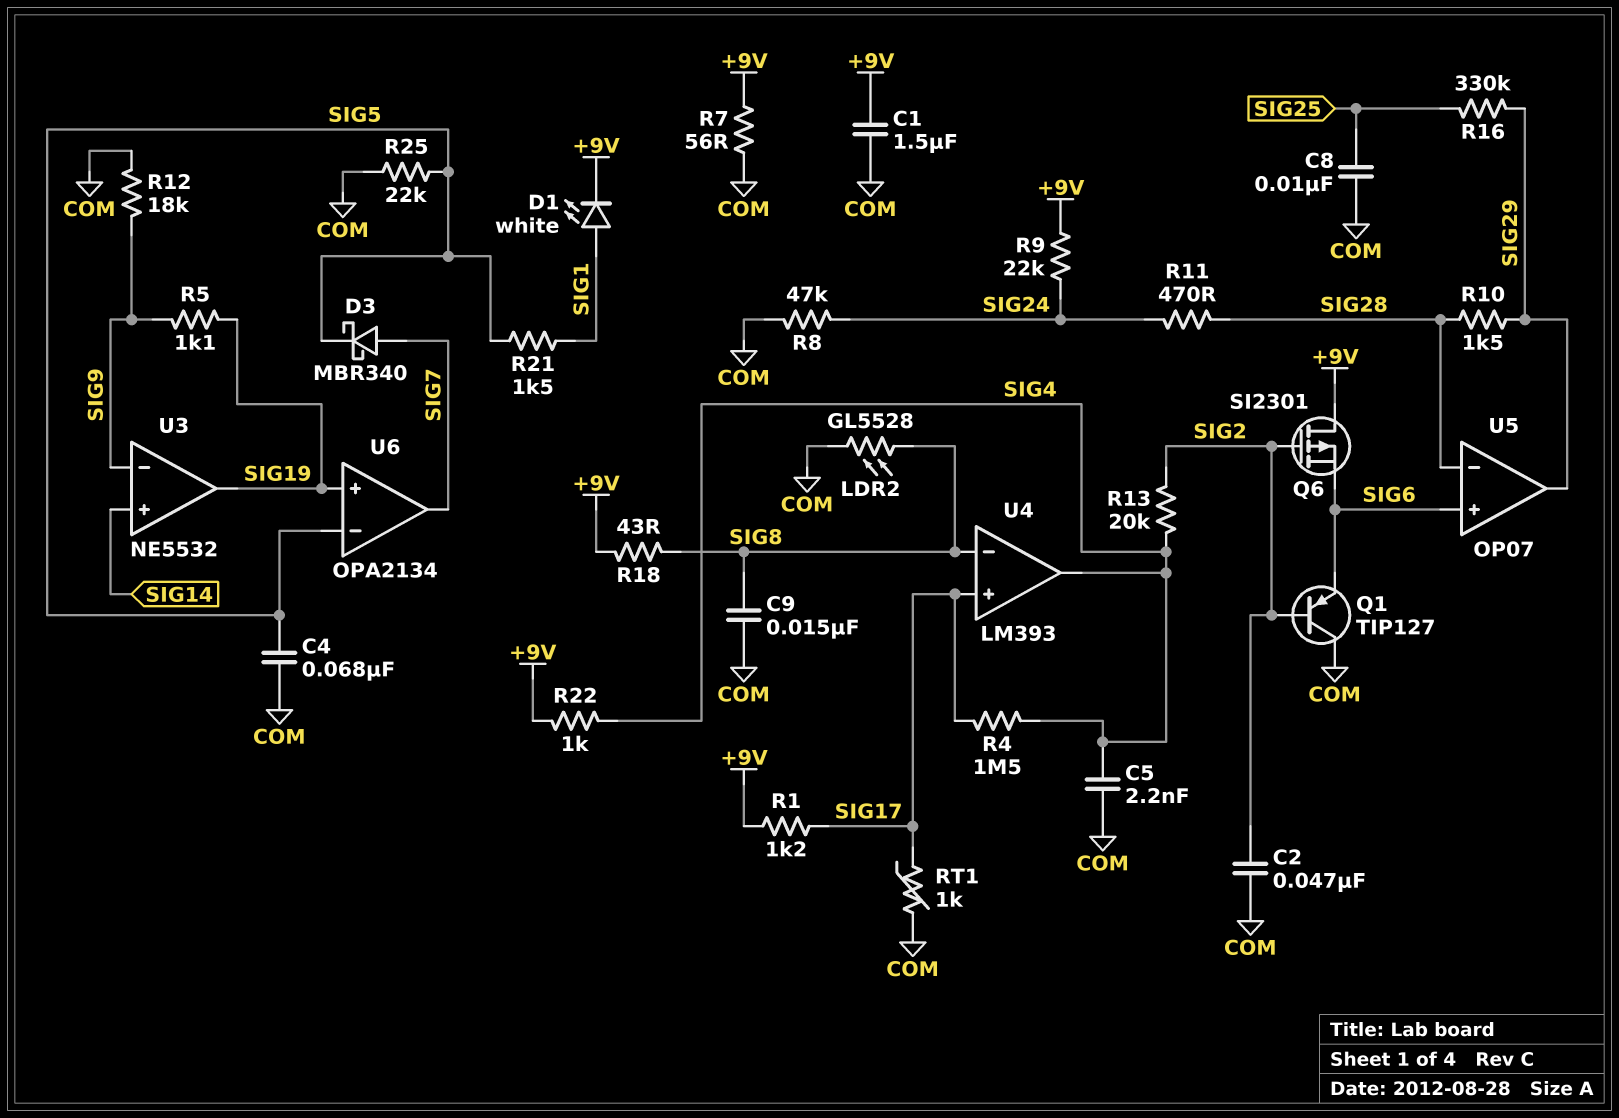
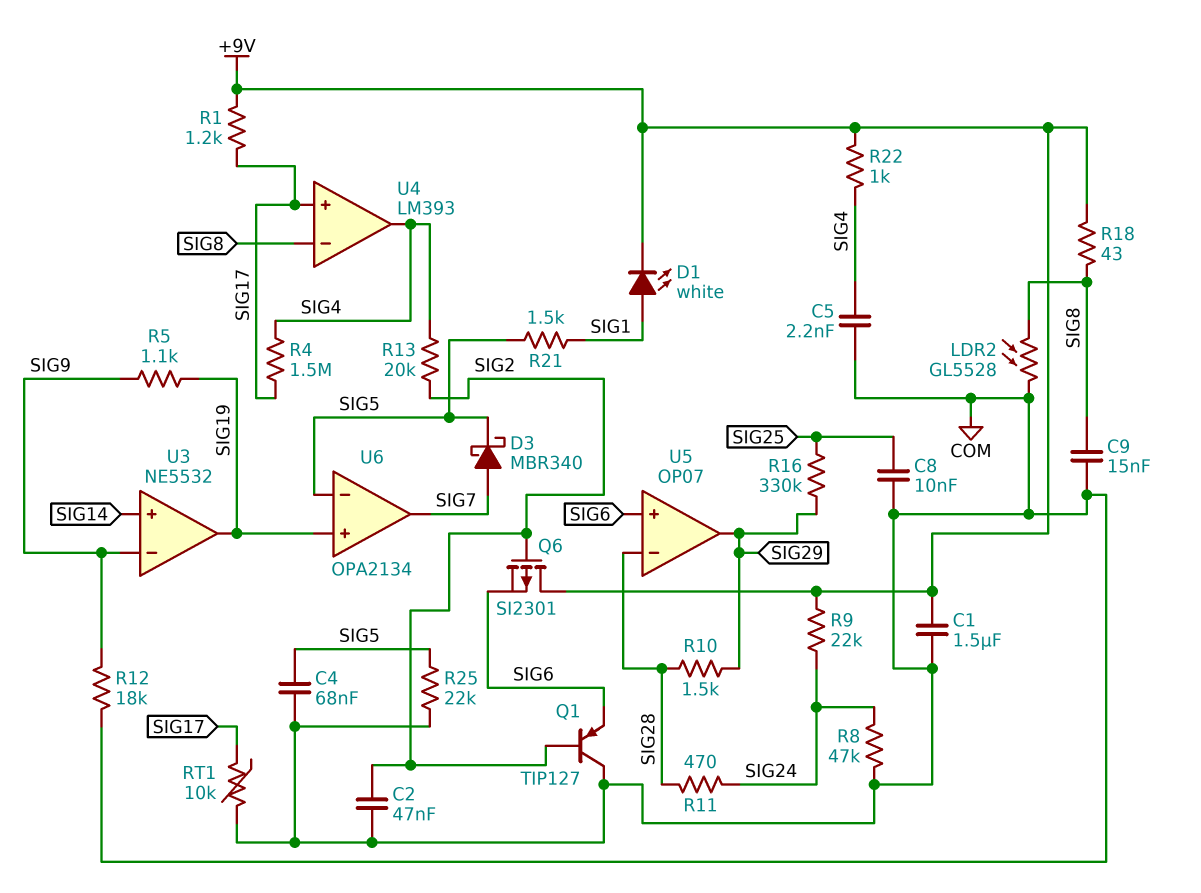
R7: 56 (+9V, COM) -> none
RT1: 1k (COM, SIG17) -> 10k (COM, SIG17)

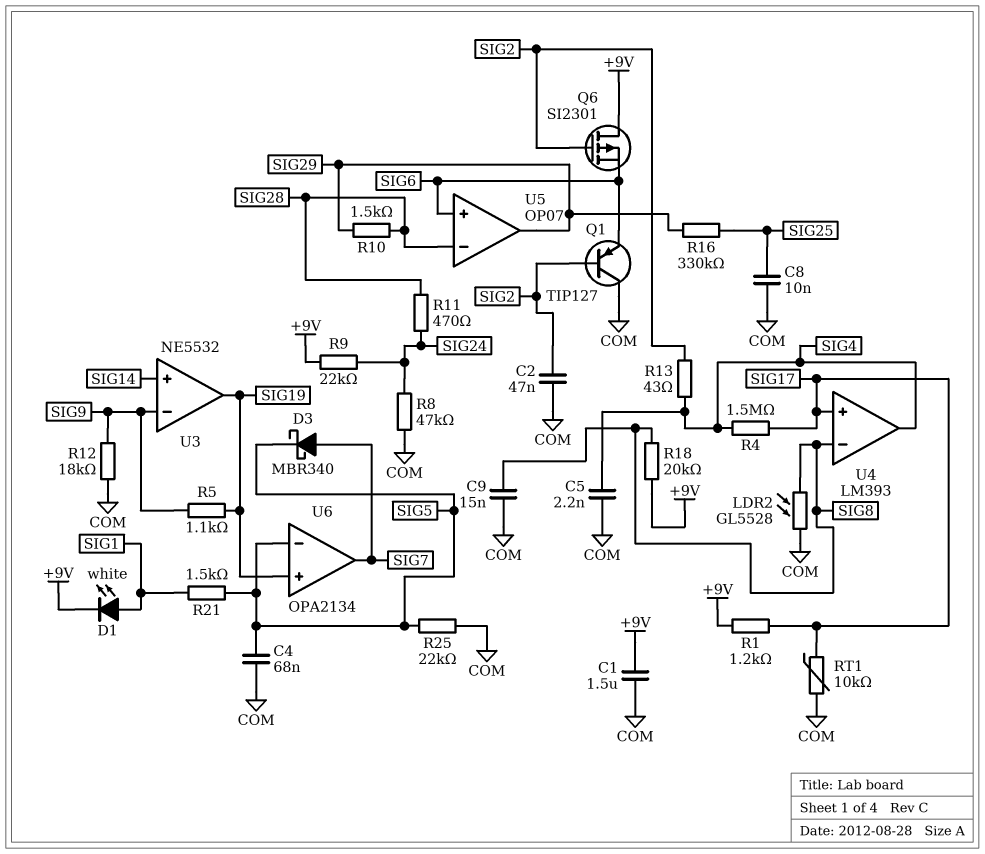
R13: 20k (SIG2, SIG4) -> 43 (SIG2, SIG4)
R18: 43 (+9V, SIG8) -> 20k (+9V, SIG8)
R22: 1k (+9V, SIG4) -> none

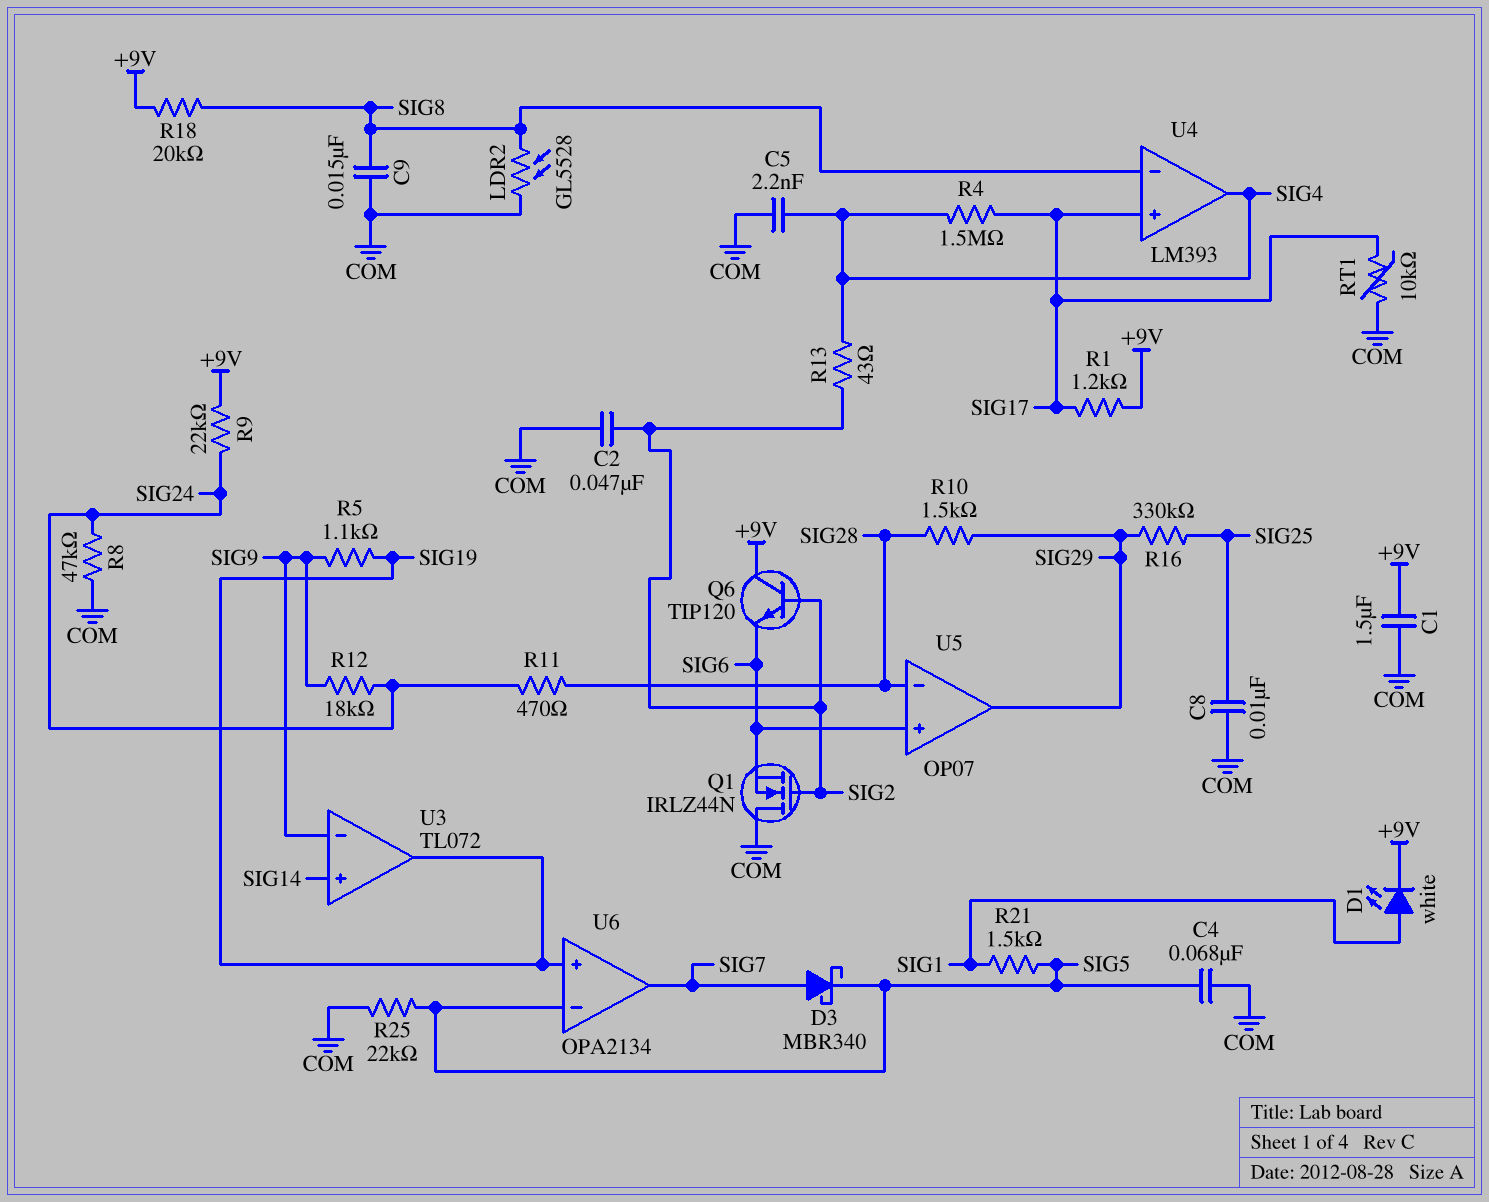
Q1: PNP TIP127 (B SIG2, C COM, E SIG6) -> NMOS IRLZ44N (G SIG2, D COM, S SIG6)
Q6: PMOS SI2301 (G SIG2, D +9V, S SIG6) -> NPN TIP120 (B SIG2, C +9V, E SIG6)
R12: 18k (COM, SIG9) -> 18k (SIG9, SIG24)
U3: NE5532 -> TL072

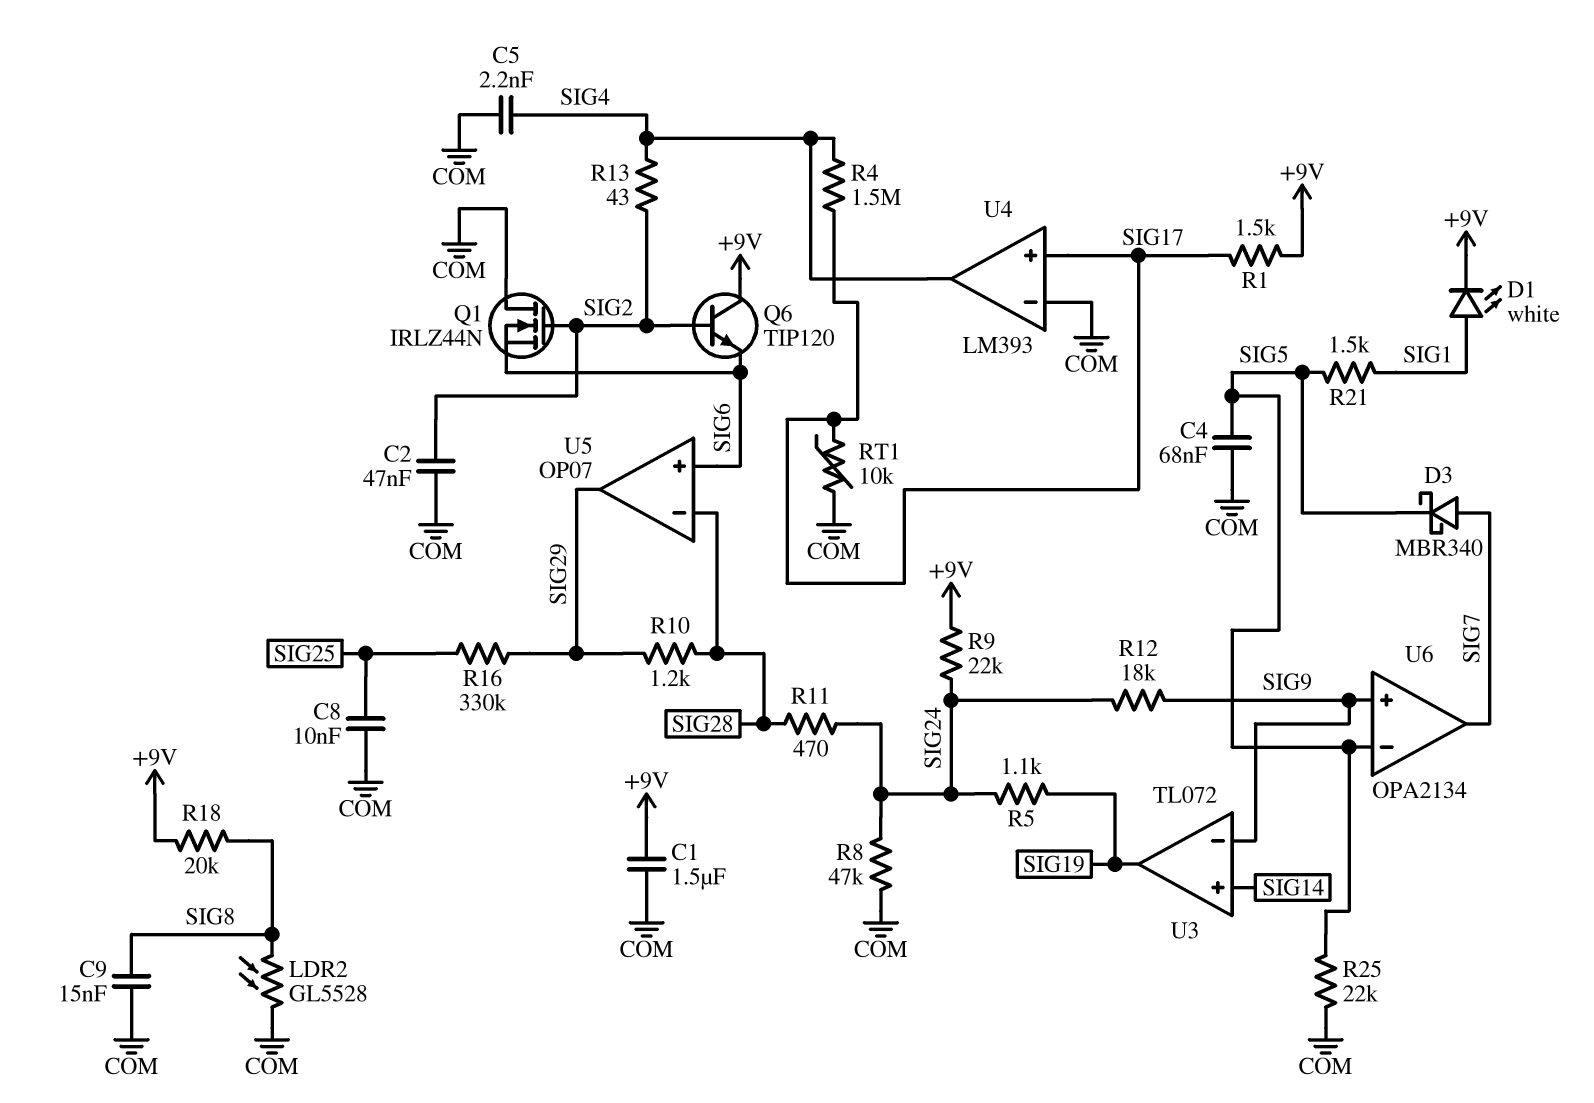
R1: 1.2k (+9V, SIG17) -> 1.5k (+9V, SIG17)
R5: 1.1k (SIG9, SIG19) -> 1.1k (SIG19, SIG24)
R10: 1.5k (SIG28, SIG29) -> 1.2k (SIG28, SIG29)
U4 pin in-: SIG8 -> COM
U6 pin in+: SIG19 -> SIG9

